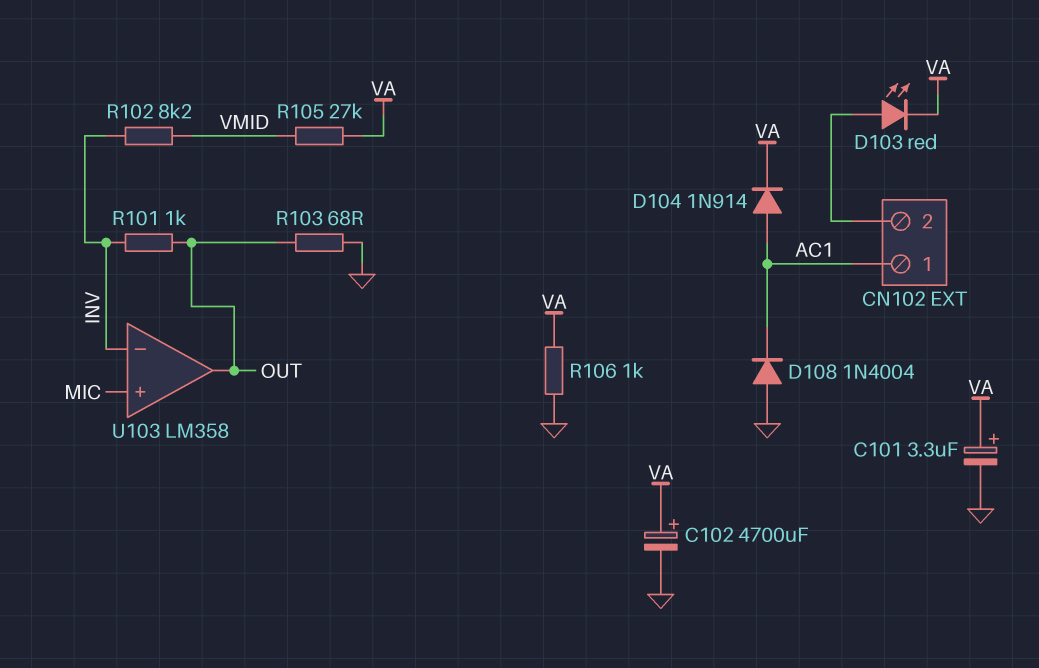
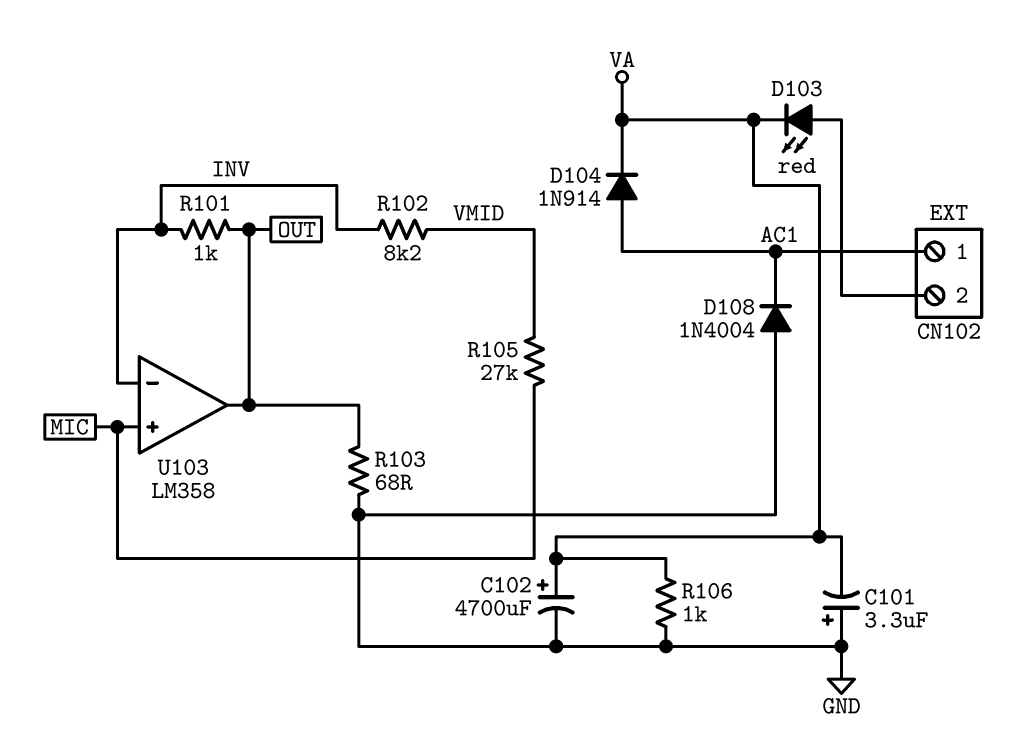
C101: 3.3uF (plus VA, minus GND) -> 3.3uF (plus GND, minus VA)
R105: 27k (VA, VMID) -> 27k (MIC, VMID)

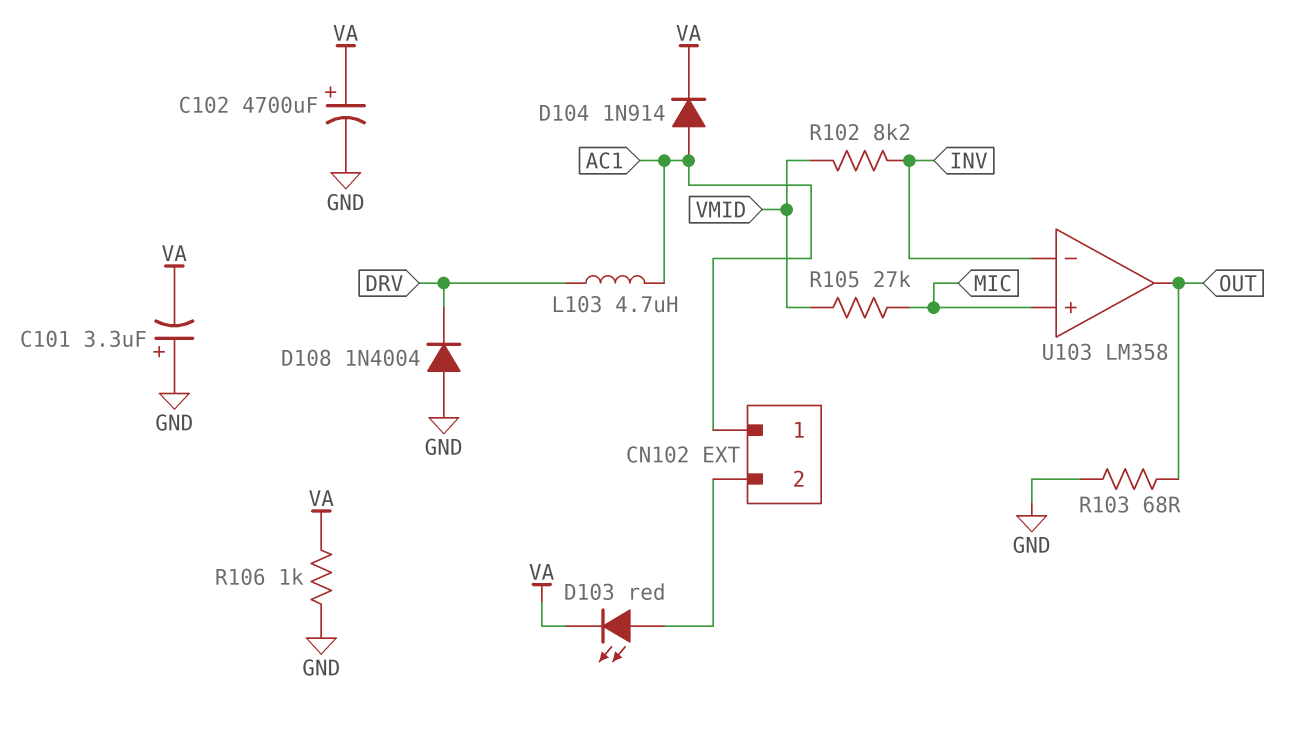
D108: diode 1N4004 (A GND, K AC1) -> diode 1N4004 (A GND, K DRV)
L103: none -> 4.7uH (AC1, DRV)
R101: 1k (INV, OUT) -> none

